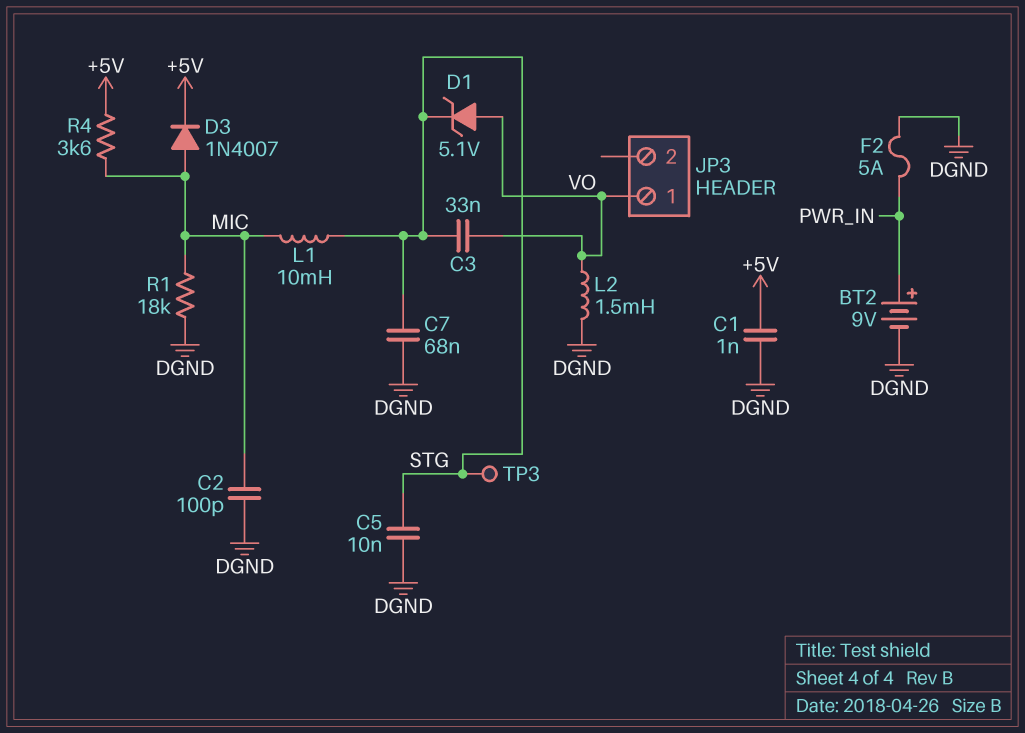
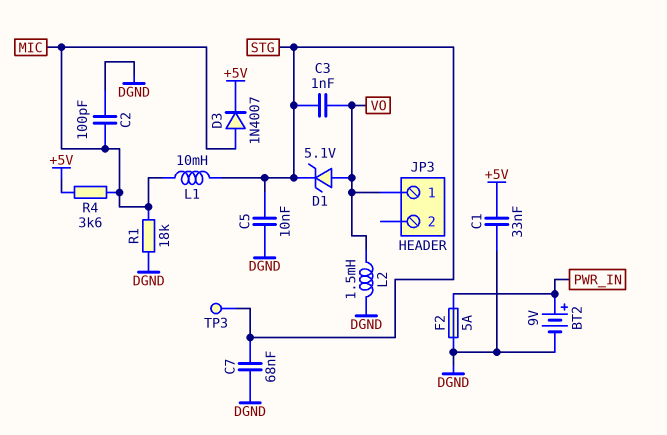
C1: 1nF (+5V, DGND) -> 33nF (+5V, DGND)
C3: 33nF (STG, VO) -> 1nF (STG, VO)

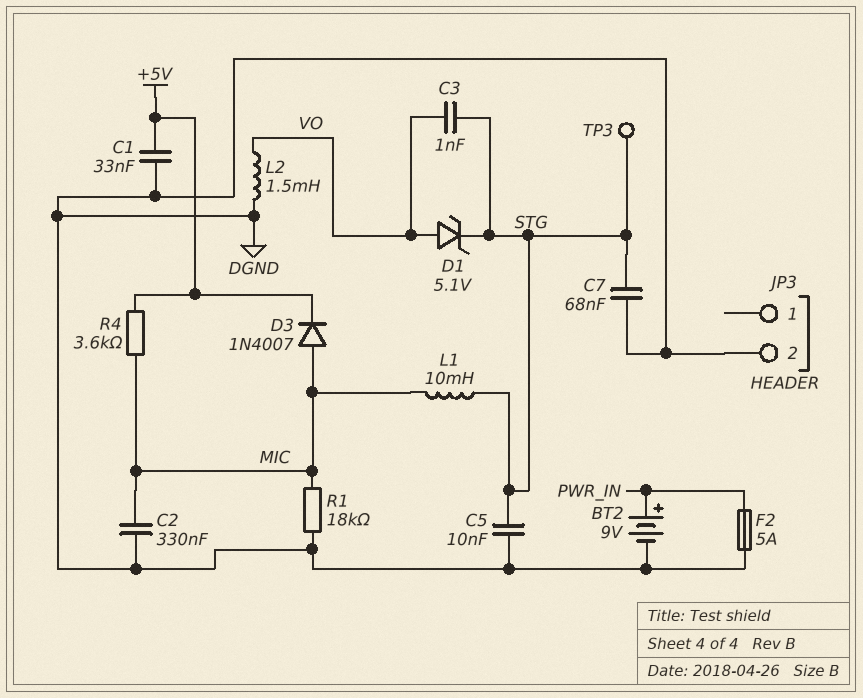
C2: 100pF (DGND, MIC) -> 330nF (DGND, MIC)
JP3 pin 1: VO -> none
JP3 pin 2: none -> DGND

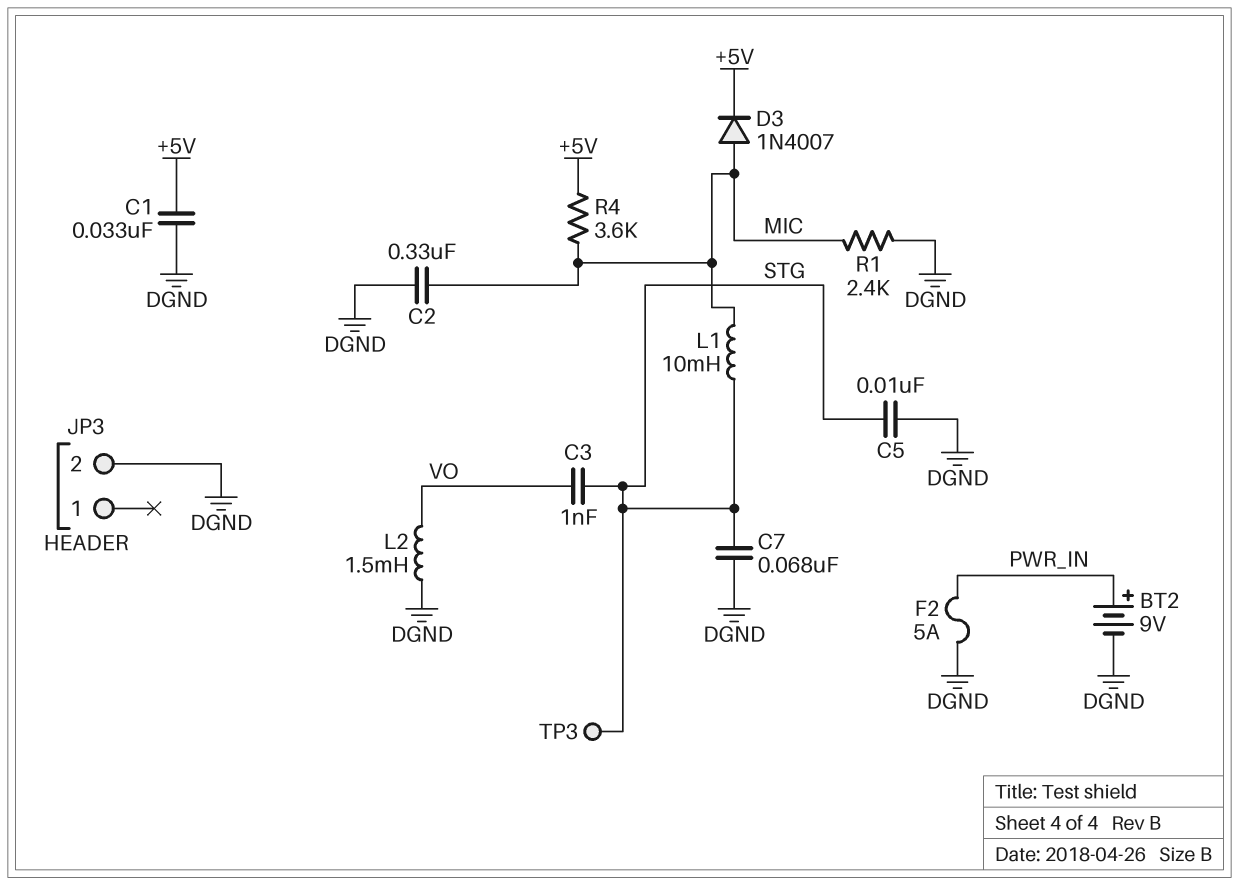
D1: zener 5.1V (A VO, K STG) -> none
R1: 18k (DGND, MIC) -> 2.4k (DGND, MIC)

